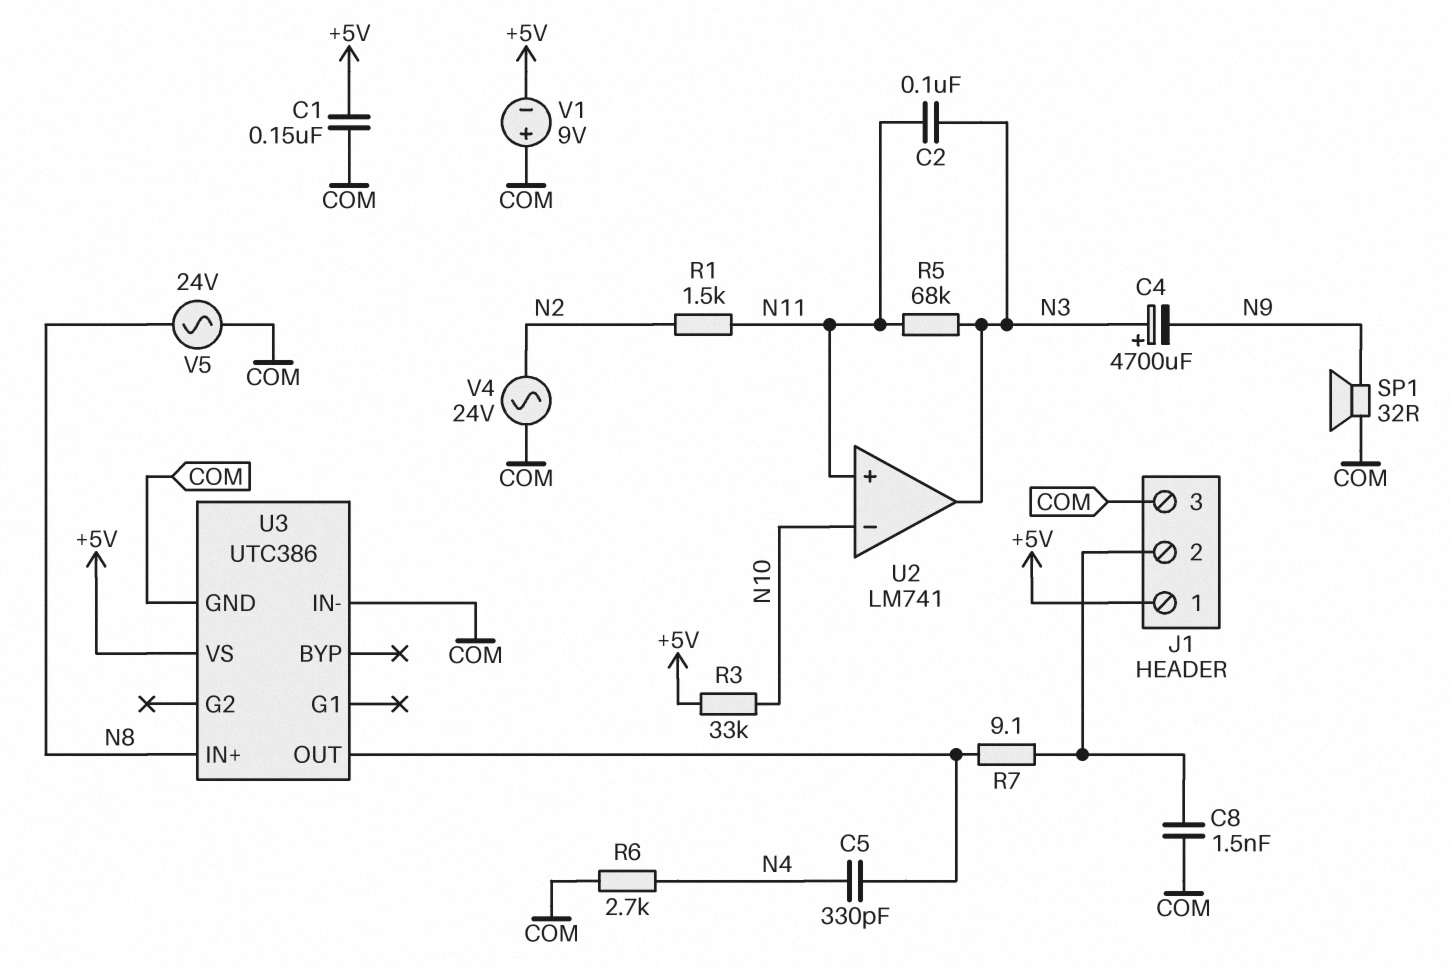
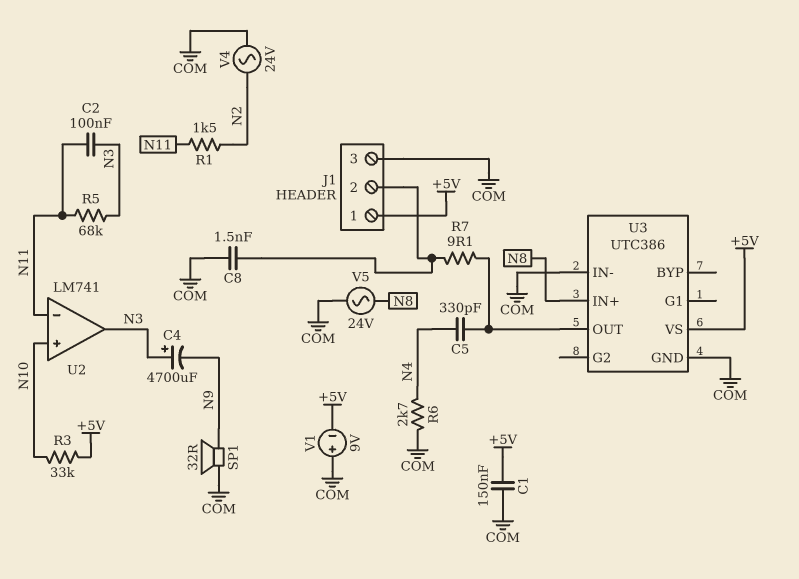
U2 pin in+: N11 -> N10
U2 pin in-: N10 -> N11

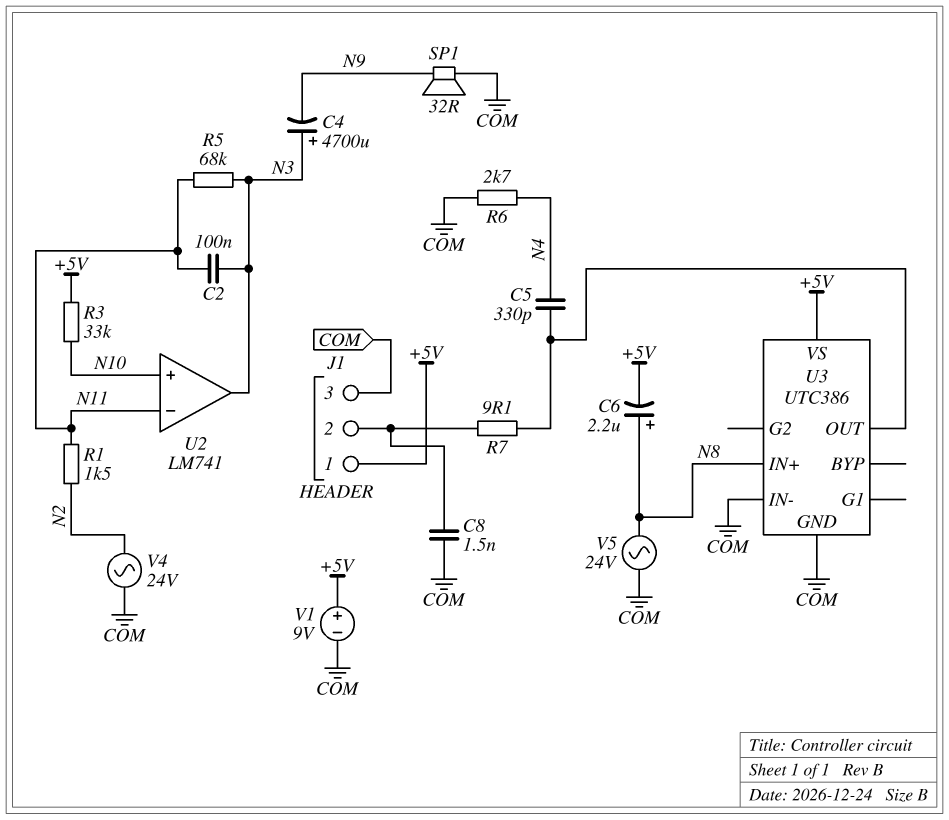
C1: 150nF (+5V, COM) -> none
C6: none -> 2.2uF (plus N8, minus +5V)
V1: 9V (plus COM, minus +5V) -> 9V (plus +5V, minus COM)

